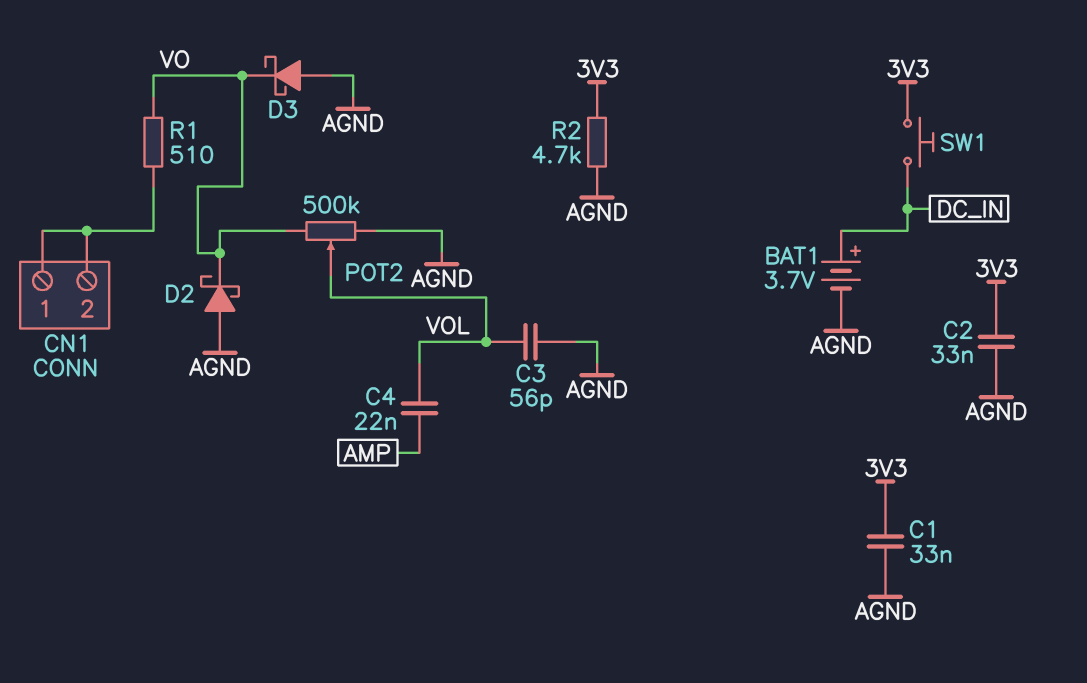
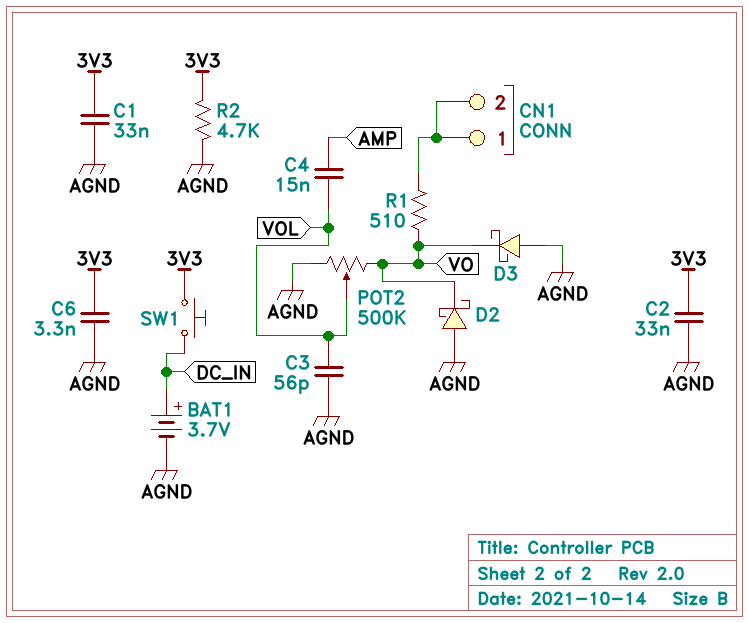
C4: 22nF (AMP, VOL) -> 15nF (AMP, VOL)
C6: none -> 3.3nF (3V3, AGND)

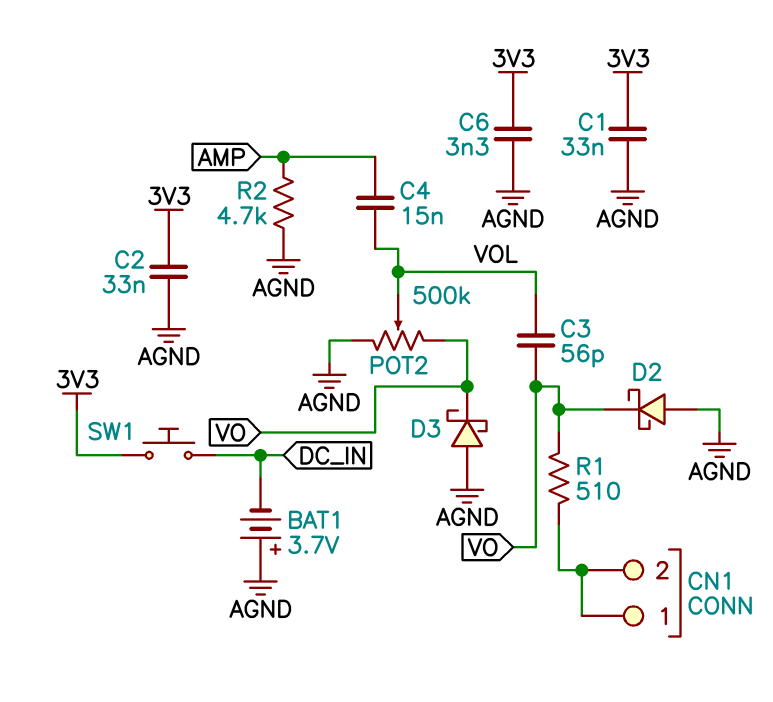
BAT1: 3.7V (plus DC_IN, minus AGND) -> 3.7V (plus AGND, minus DC_IN)
C3: 56pF (AGND, VOL) -> 56pF (VO, VOL)
R2: 4.7k (3V3, AGND) -> 4.7k (AGND, AMP)

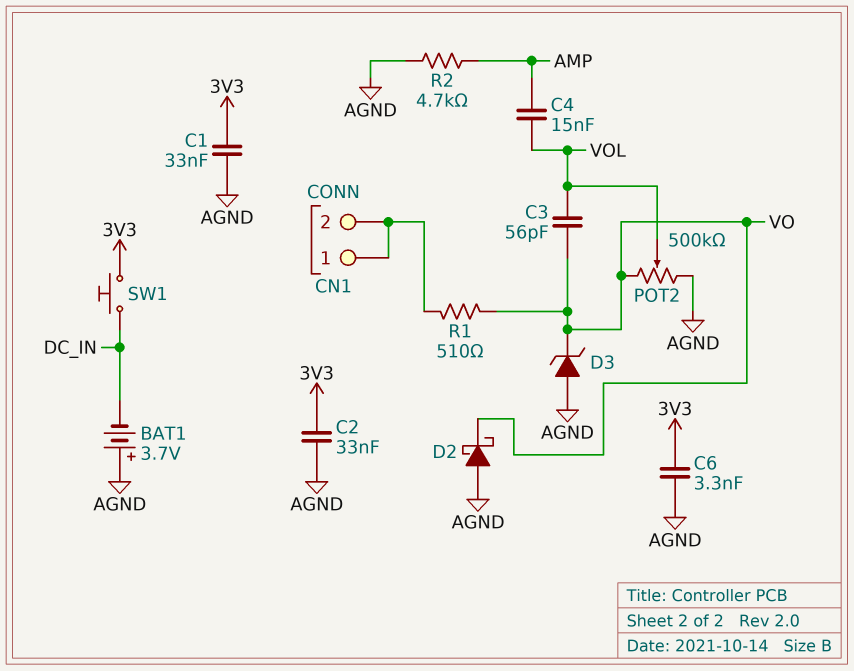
D3: schottky (A AGND, K VO) -> zener (A AGND, K VO)

